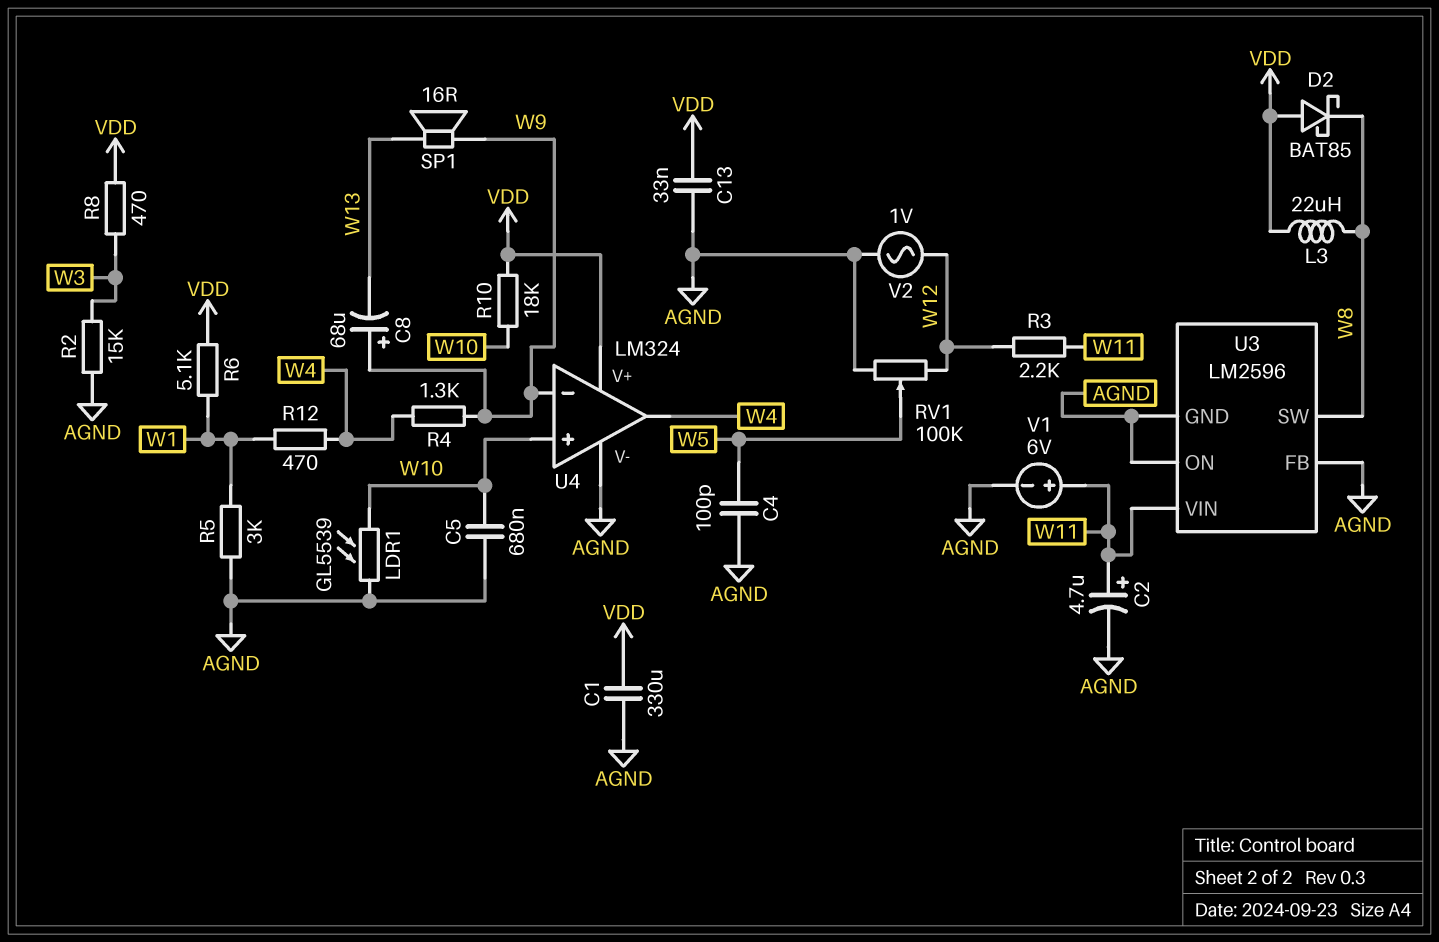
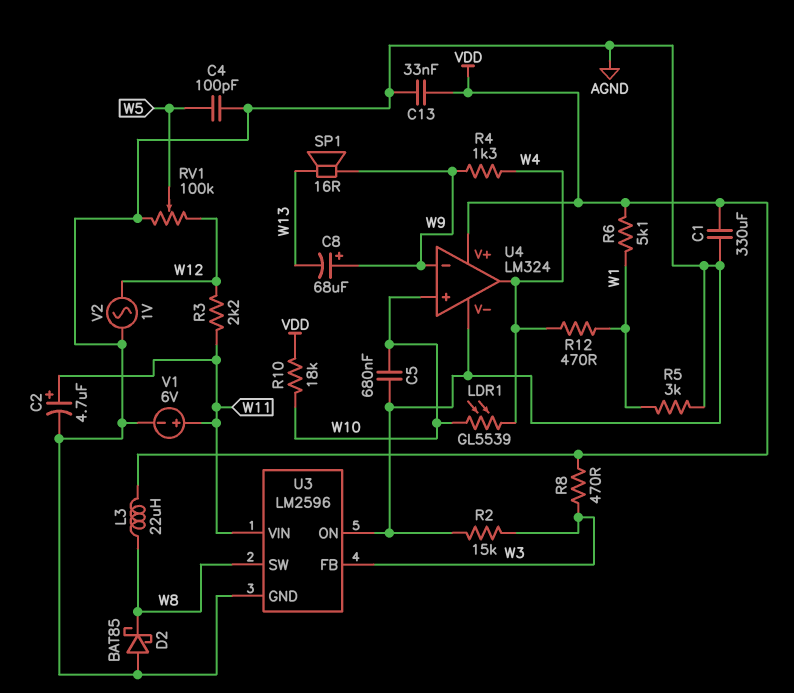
D2: schottky BAT85 (A VDD, K W8) -> schottky BAT85 (A AGND, K W8)
LDR1: GL5539 (AGND, W10) -> GL5539 (W4, W10)
U3 pin FB: AGND -> W3

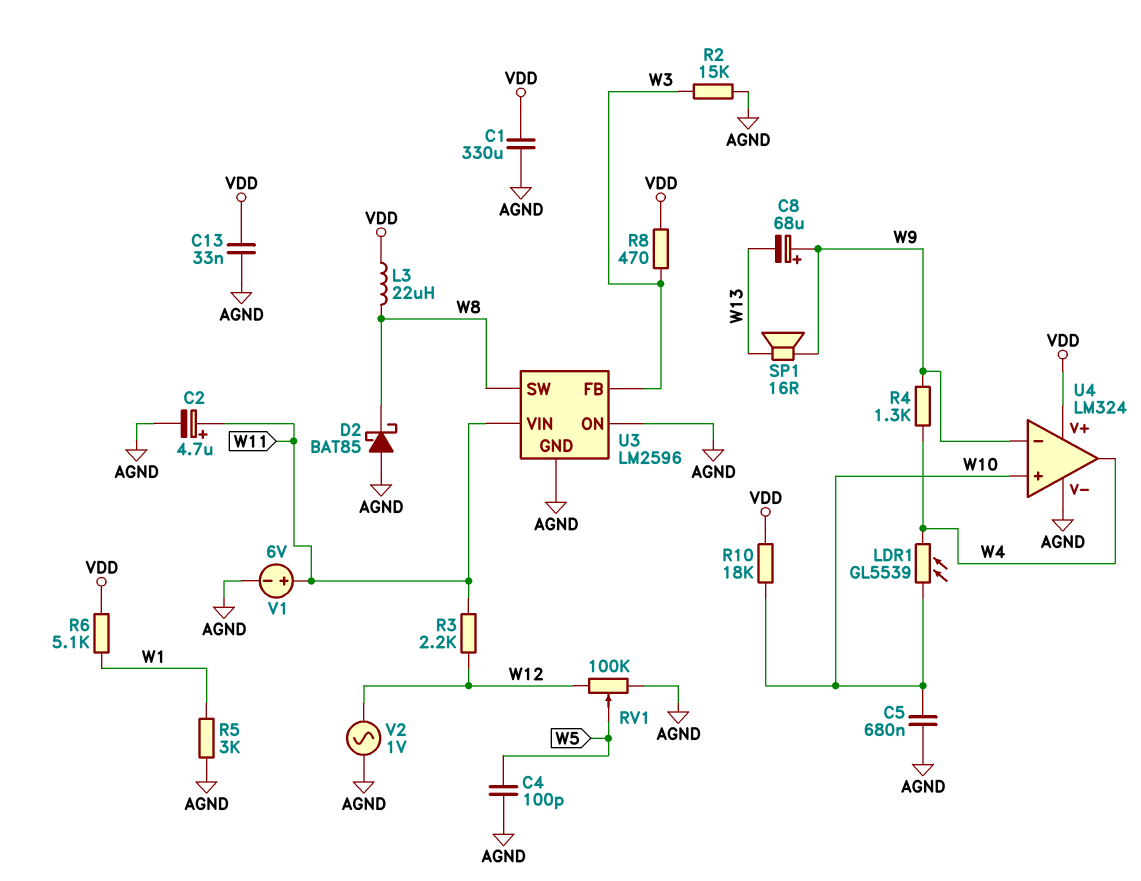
R12: 470 (W1, W4) -> none

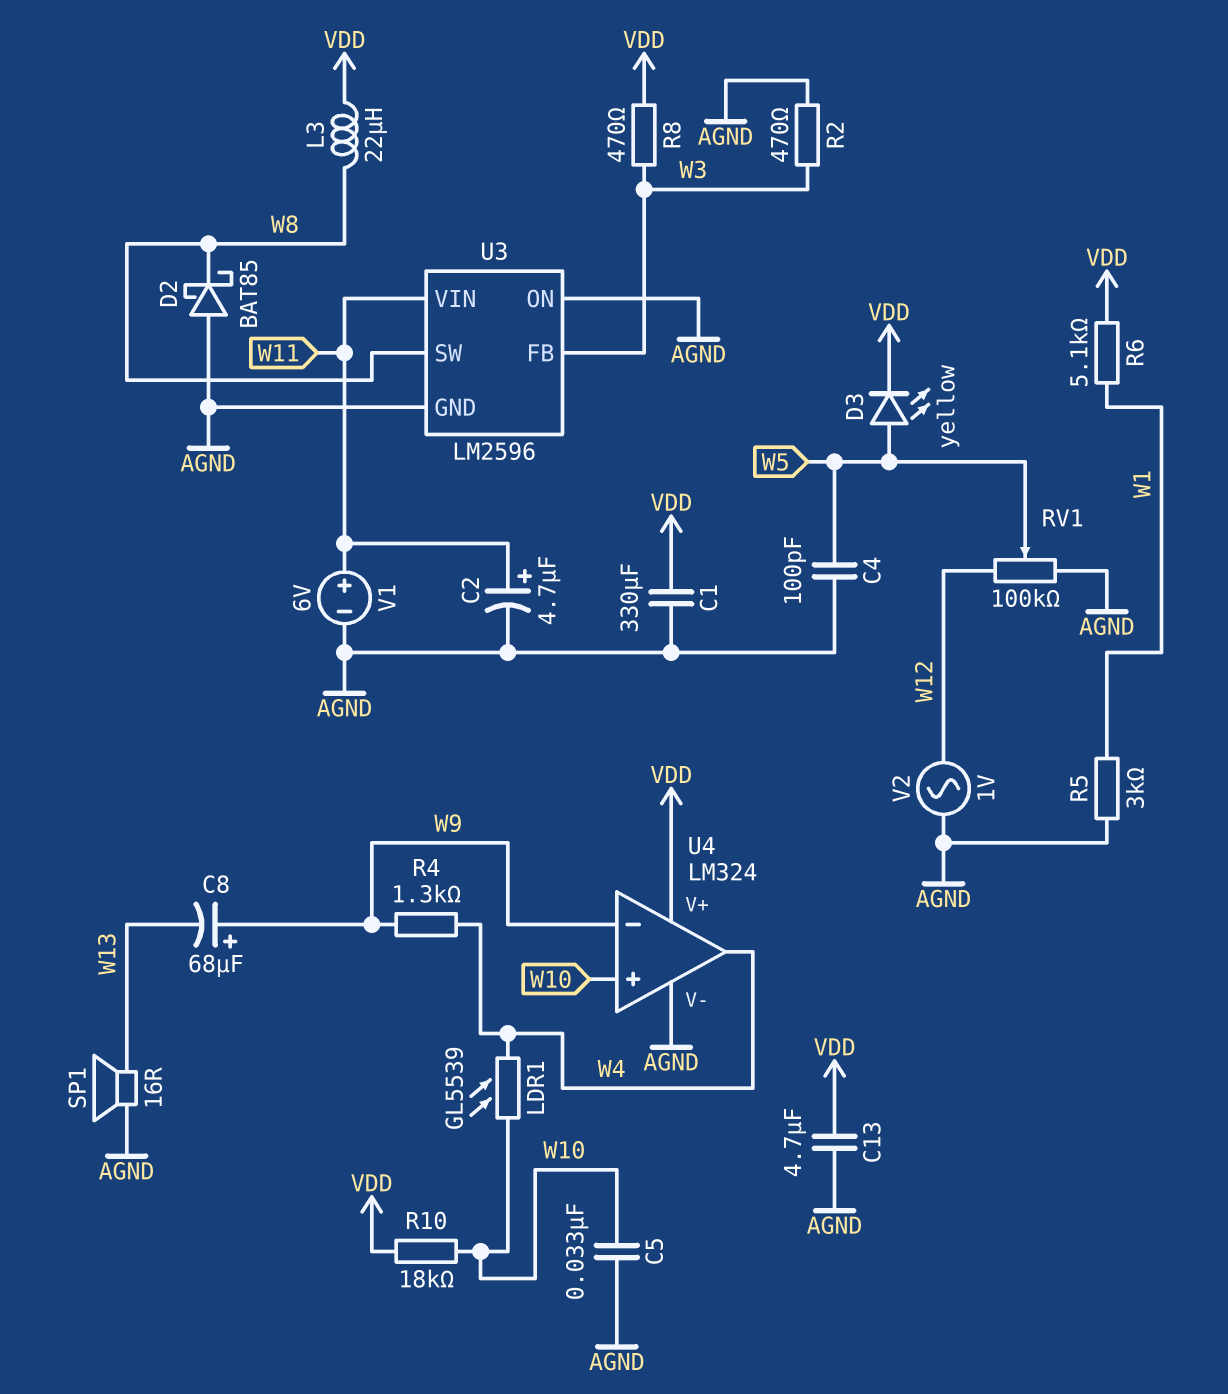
C5: 680nF (AGND, W10) -> 33nF (AGND, W10)
C13: 33nF (AGND, VDD) -> 4.7uF (AGND, VDD)
D3: none -> LED yellow (A W5, K VDD)
R2: 15k (AGND, W3) -> 470 (AGND, W3)
R3: 2.2k (W11, W12) -> none
SP1: speaker 16R (W9, W13) -> speaker 16R (AGND, W13)

